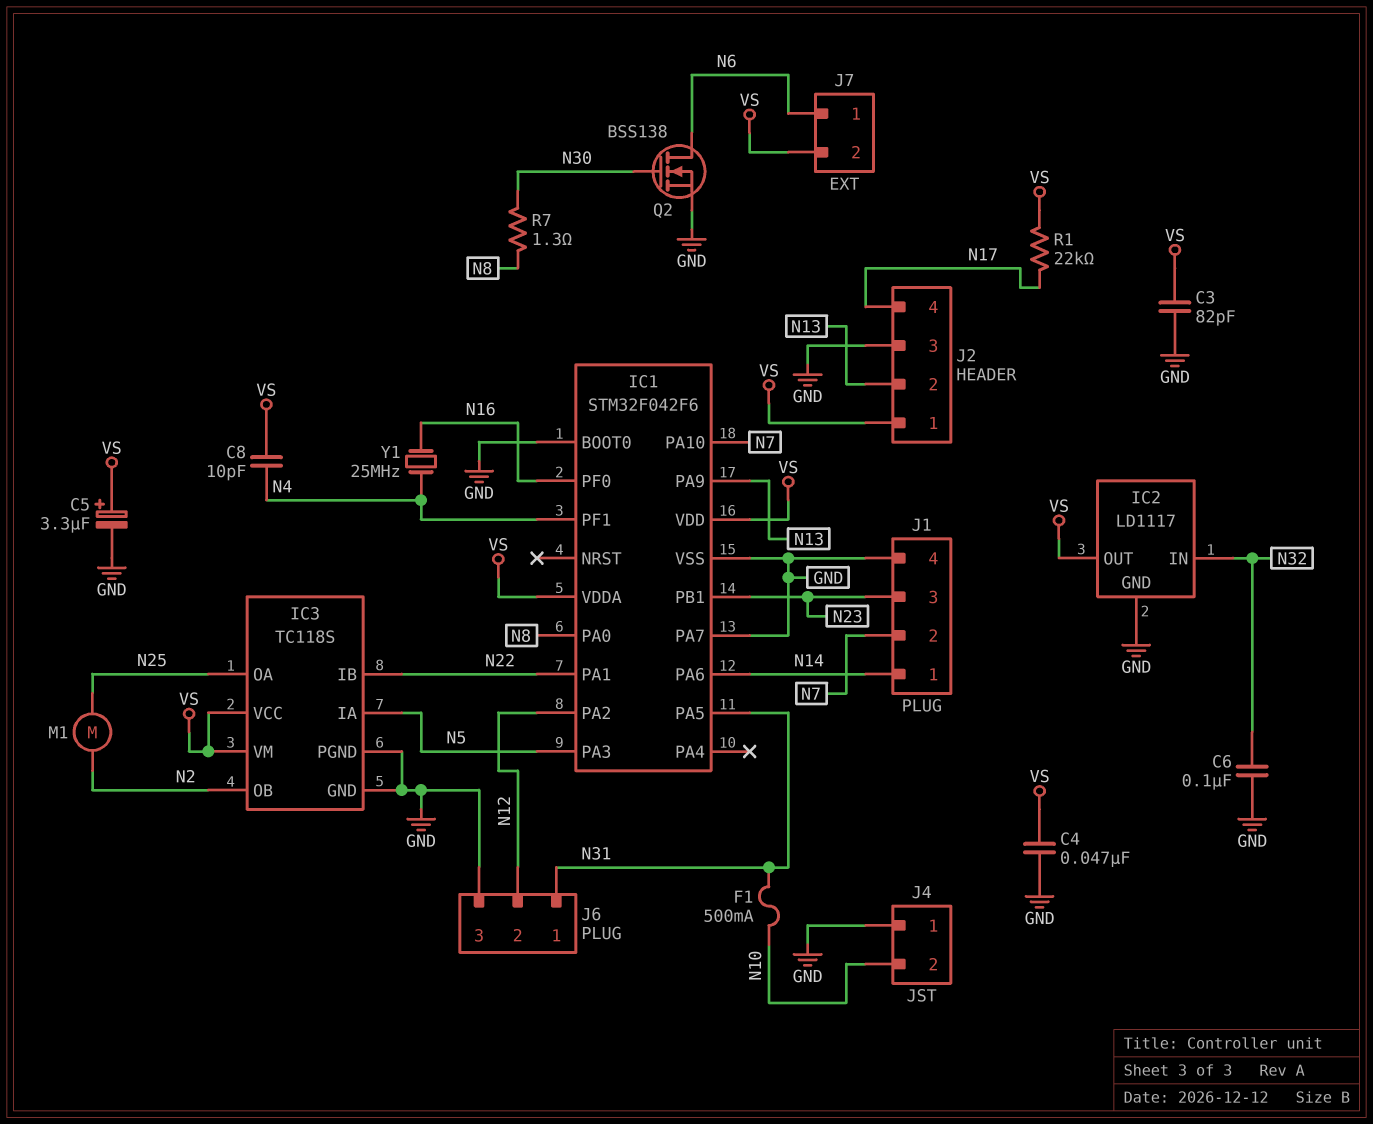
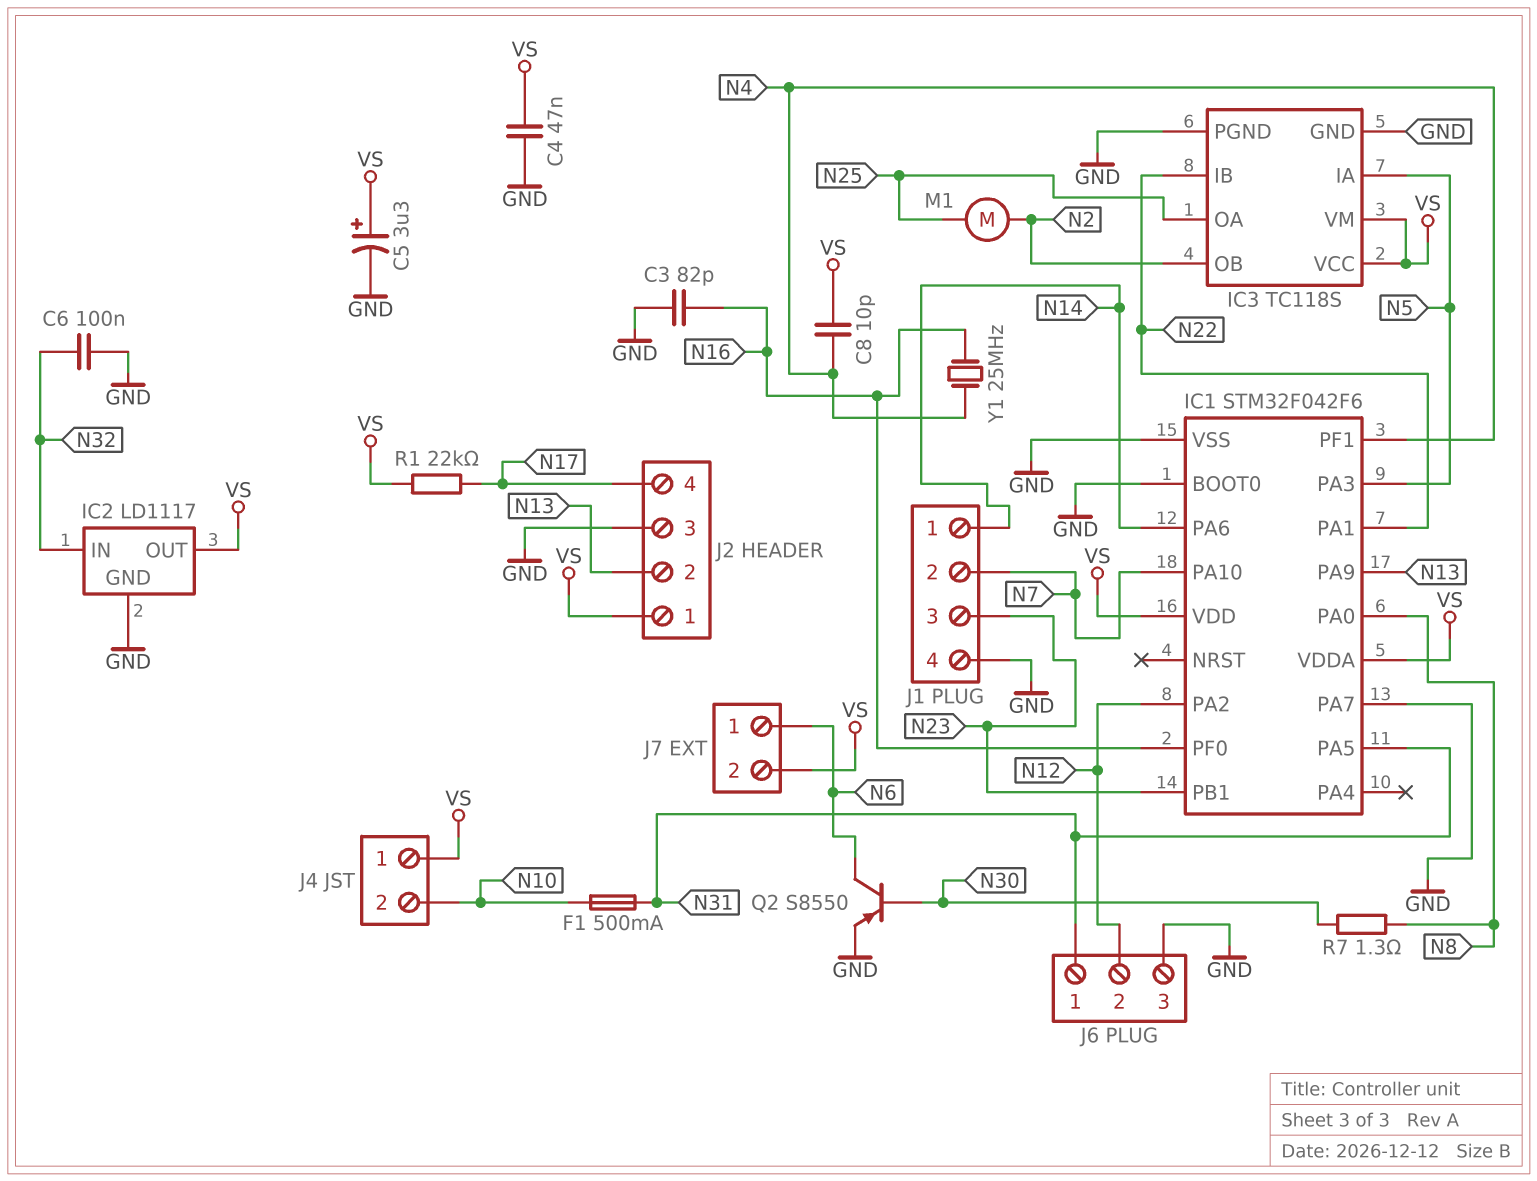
C3: 82pF (GND, VS) -> 82pF (GND, N16)
J4 pin 1: GND -> VS
Q2: NMOS BSS138 (G N30, D N6, S GND) -> PNP S8550 (B N30, C N6, E GND)

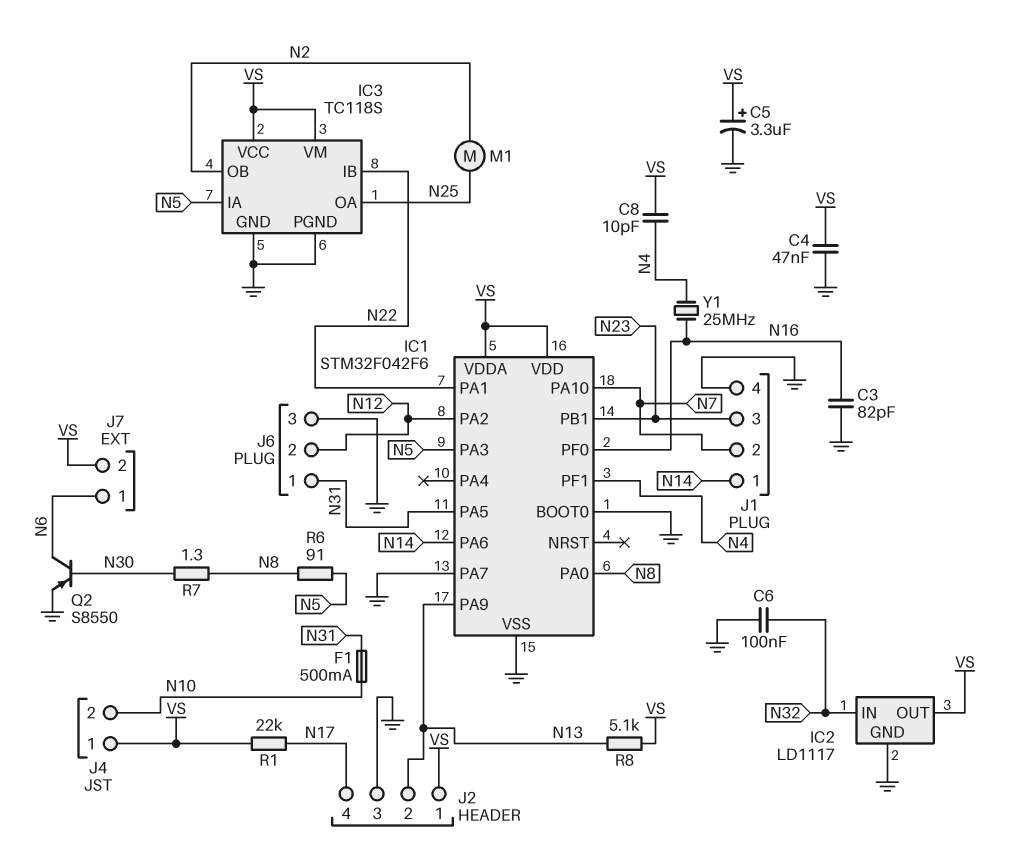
R6: none -> 91 (N5, N8)
R8: none -> 5.1k (N13, VS)

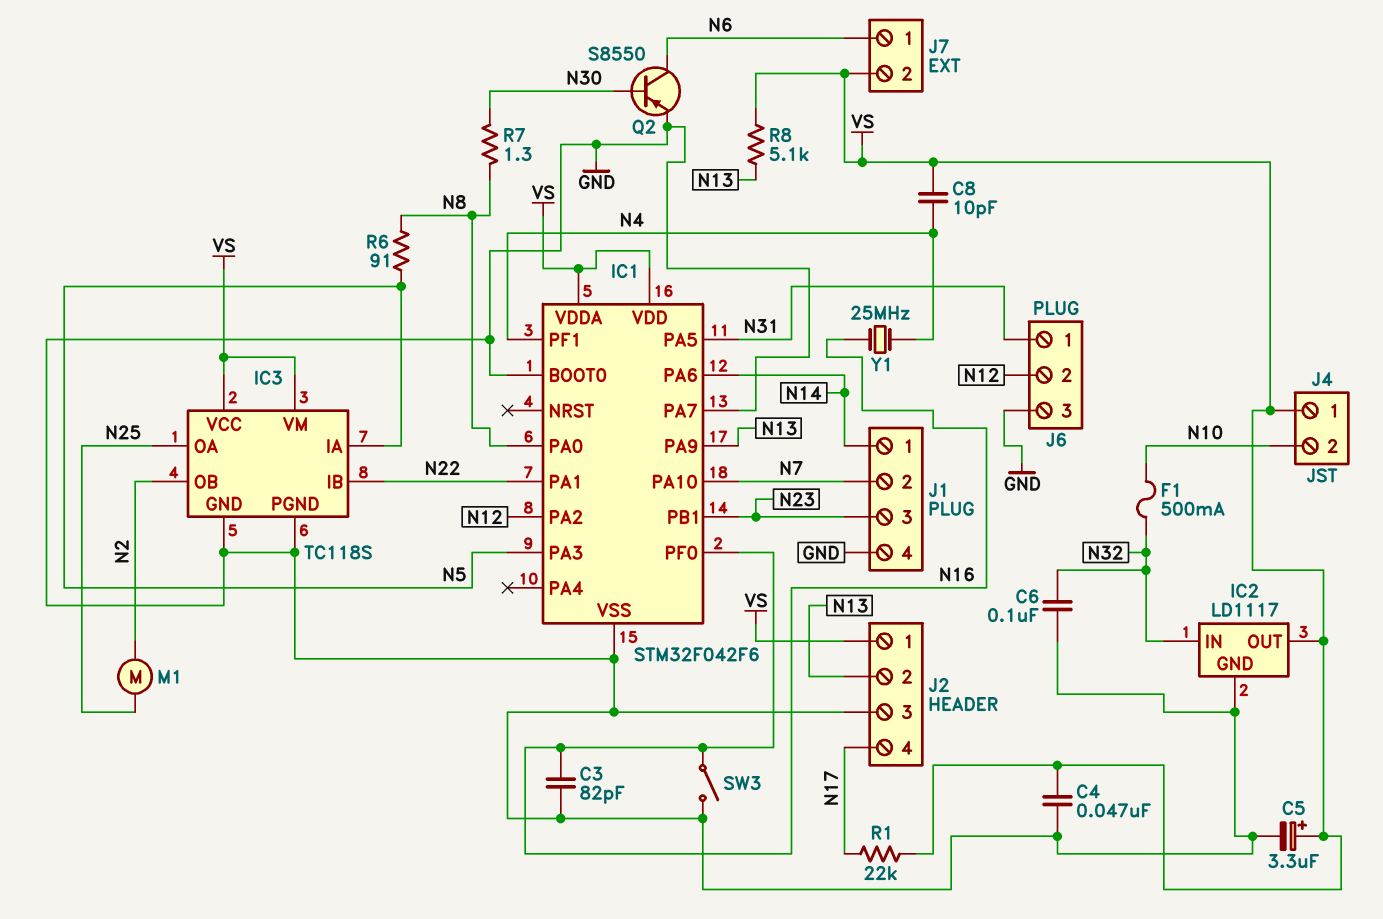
F1: 500mA (N10, N31) -> 500mA (N10, N32)
SW3: none -> switch (GND, N16)

